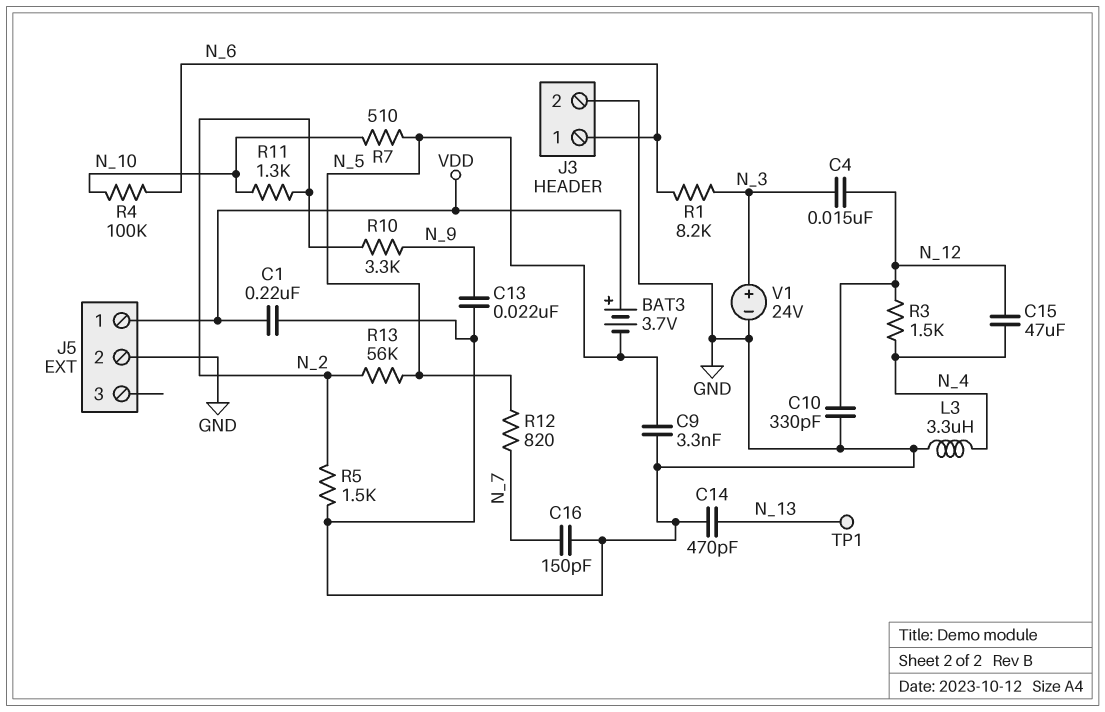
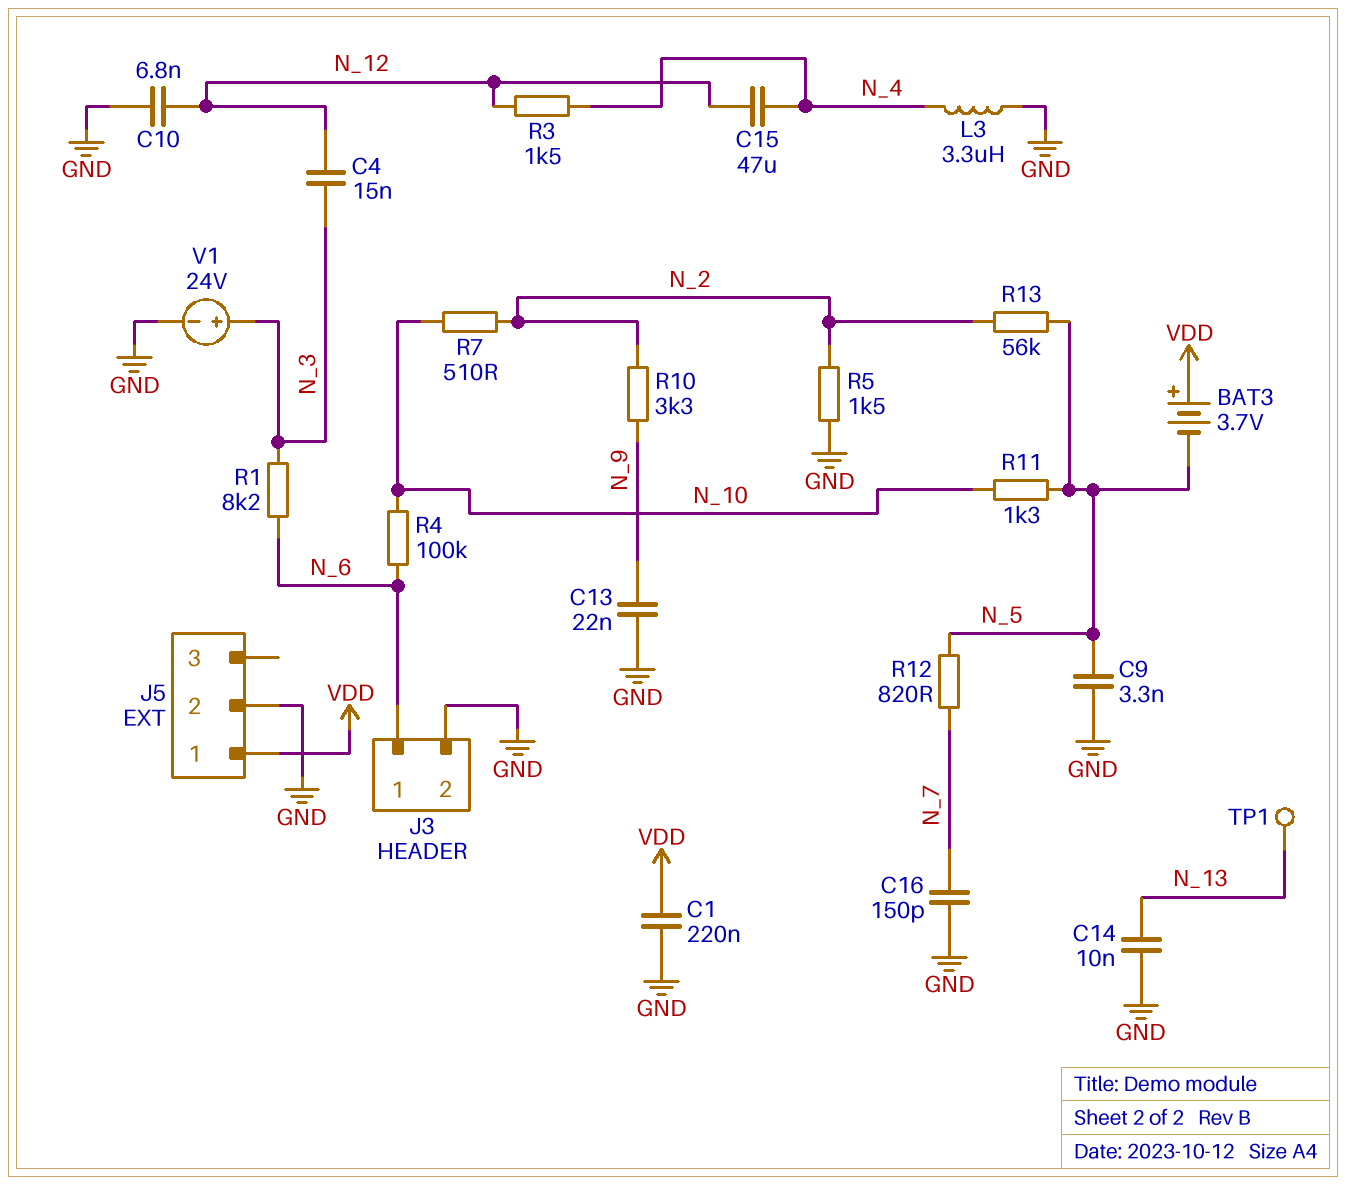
C10: 330pF (GND, N_12) -> 6.8nF (GND, N_12)
C14: 470pF (GND, N_13) -> 10nF (GND, N_13)
R7: 510 (N_5, N_10) -> 510 (N_2, N_10)
R11: 1.3k (N_2, N_10) -> 1.3k (N_5, N_10)

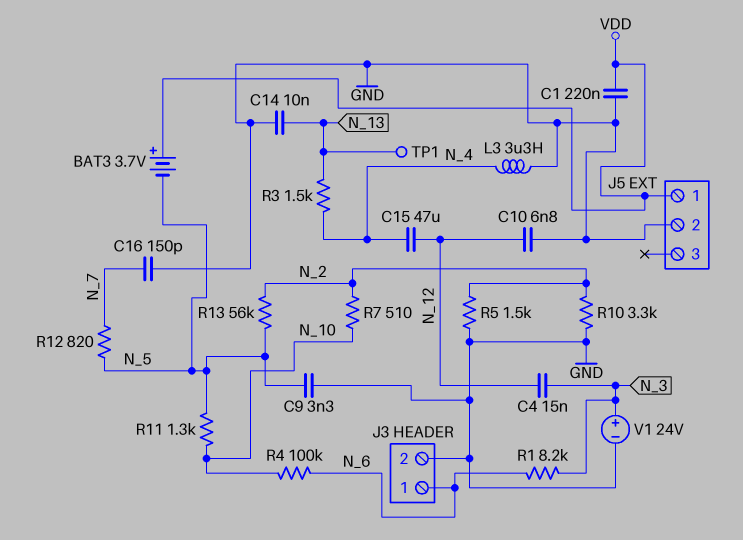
C13: 22nF (GND, N_9) -> none
R3: 1.5k (N_4, N_12) -> 1.5k (N_4, N_13)
R10: 3.3k (N_2, N_9) -> 3.3k (GND, N_2)

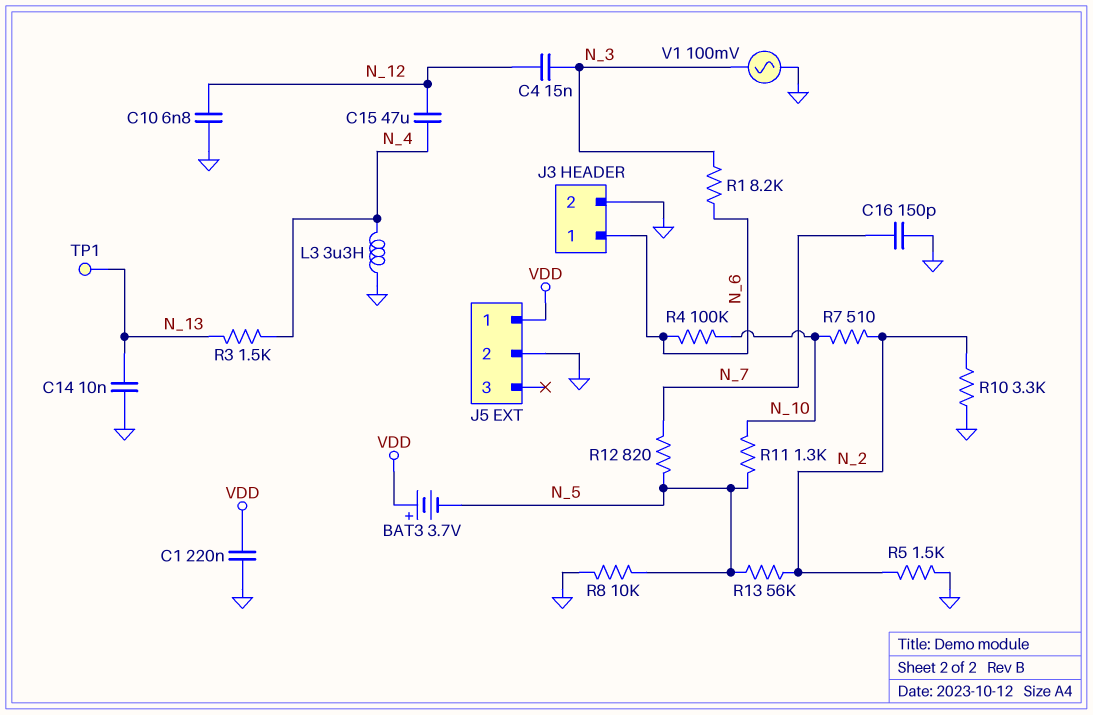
C9: 3.3nF (GND, N_5) -> none
R8: none -> 10k (GND, N_5)
V1: 24V (plus N_3, minus GND) -> AC 100mV (GND, N_3)

